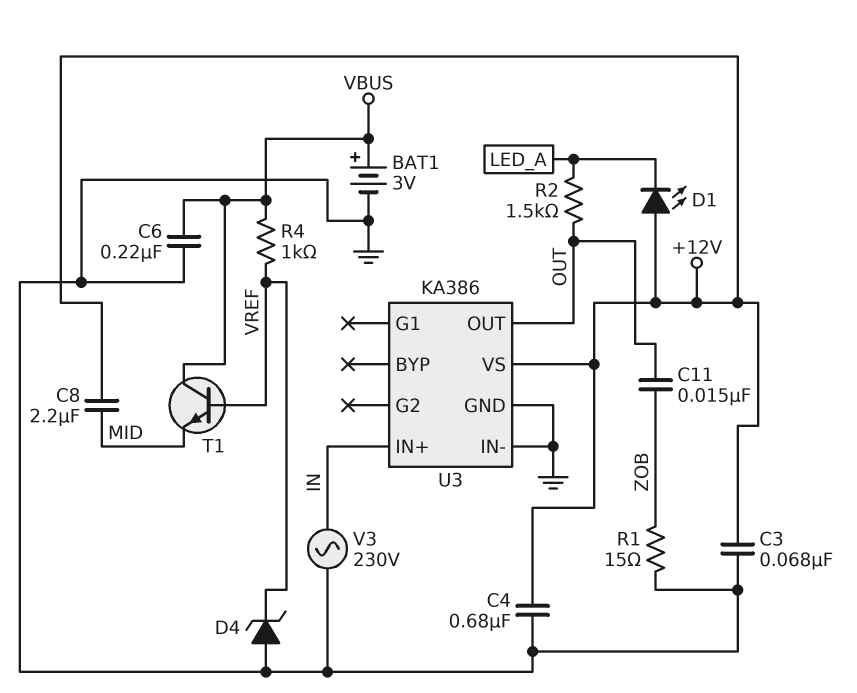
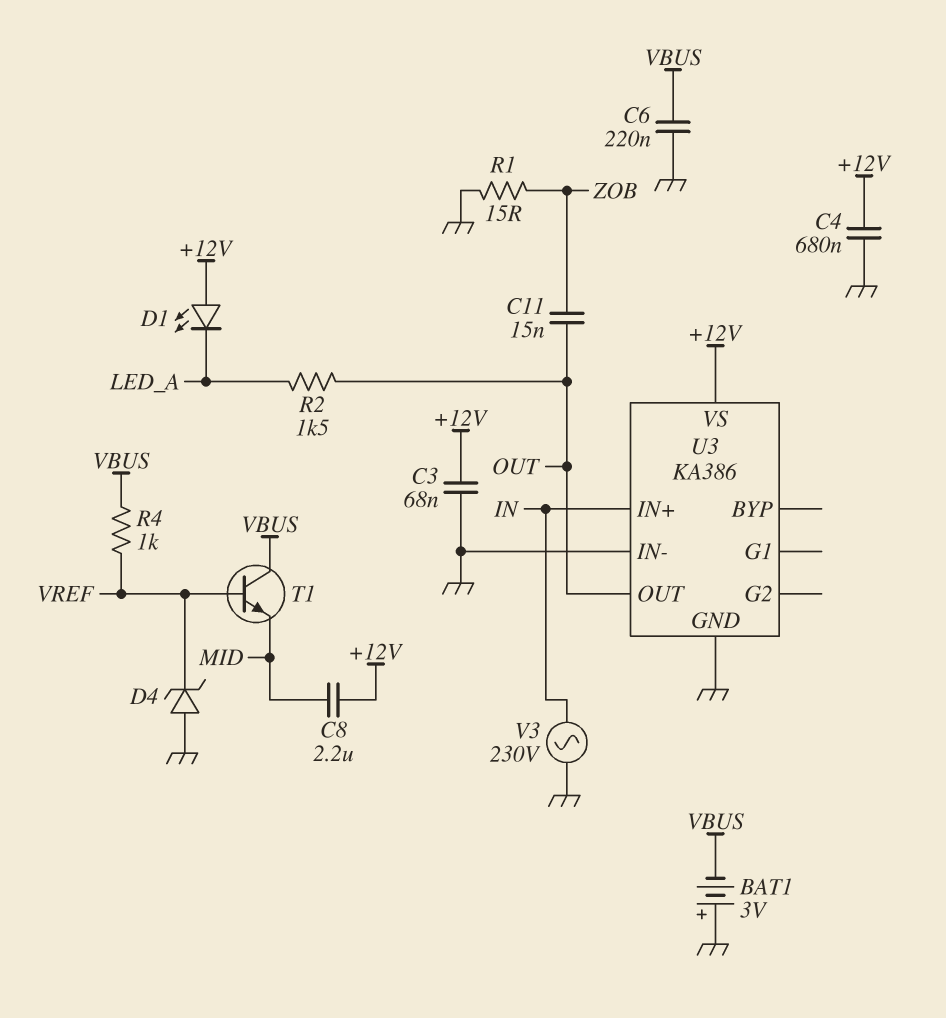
BAT1: 3V (plus VBUS, minus GND) -> 3V (plus GND, minus VBUS)

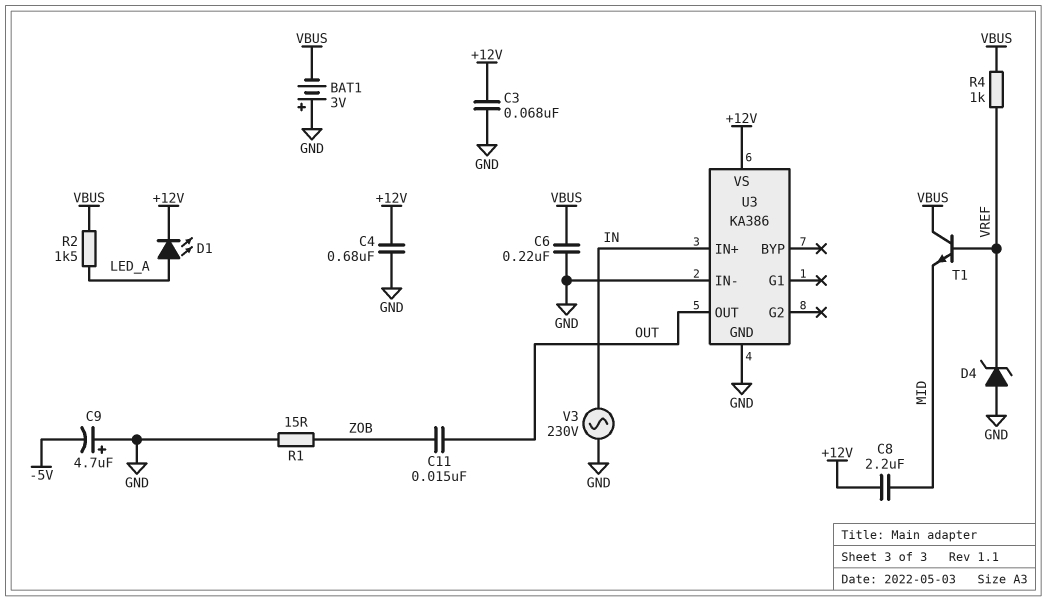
C9: none -> 4.7uF (plus GND, minus -5V)
D1: LED (A +12V, K LED_A) -> LED (A LED_A, K +12V)
R2: 1.5k (LED_A, OUT) -> 1.5k (LED_A, VBUS)

